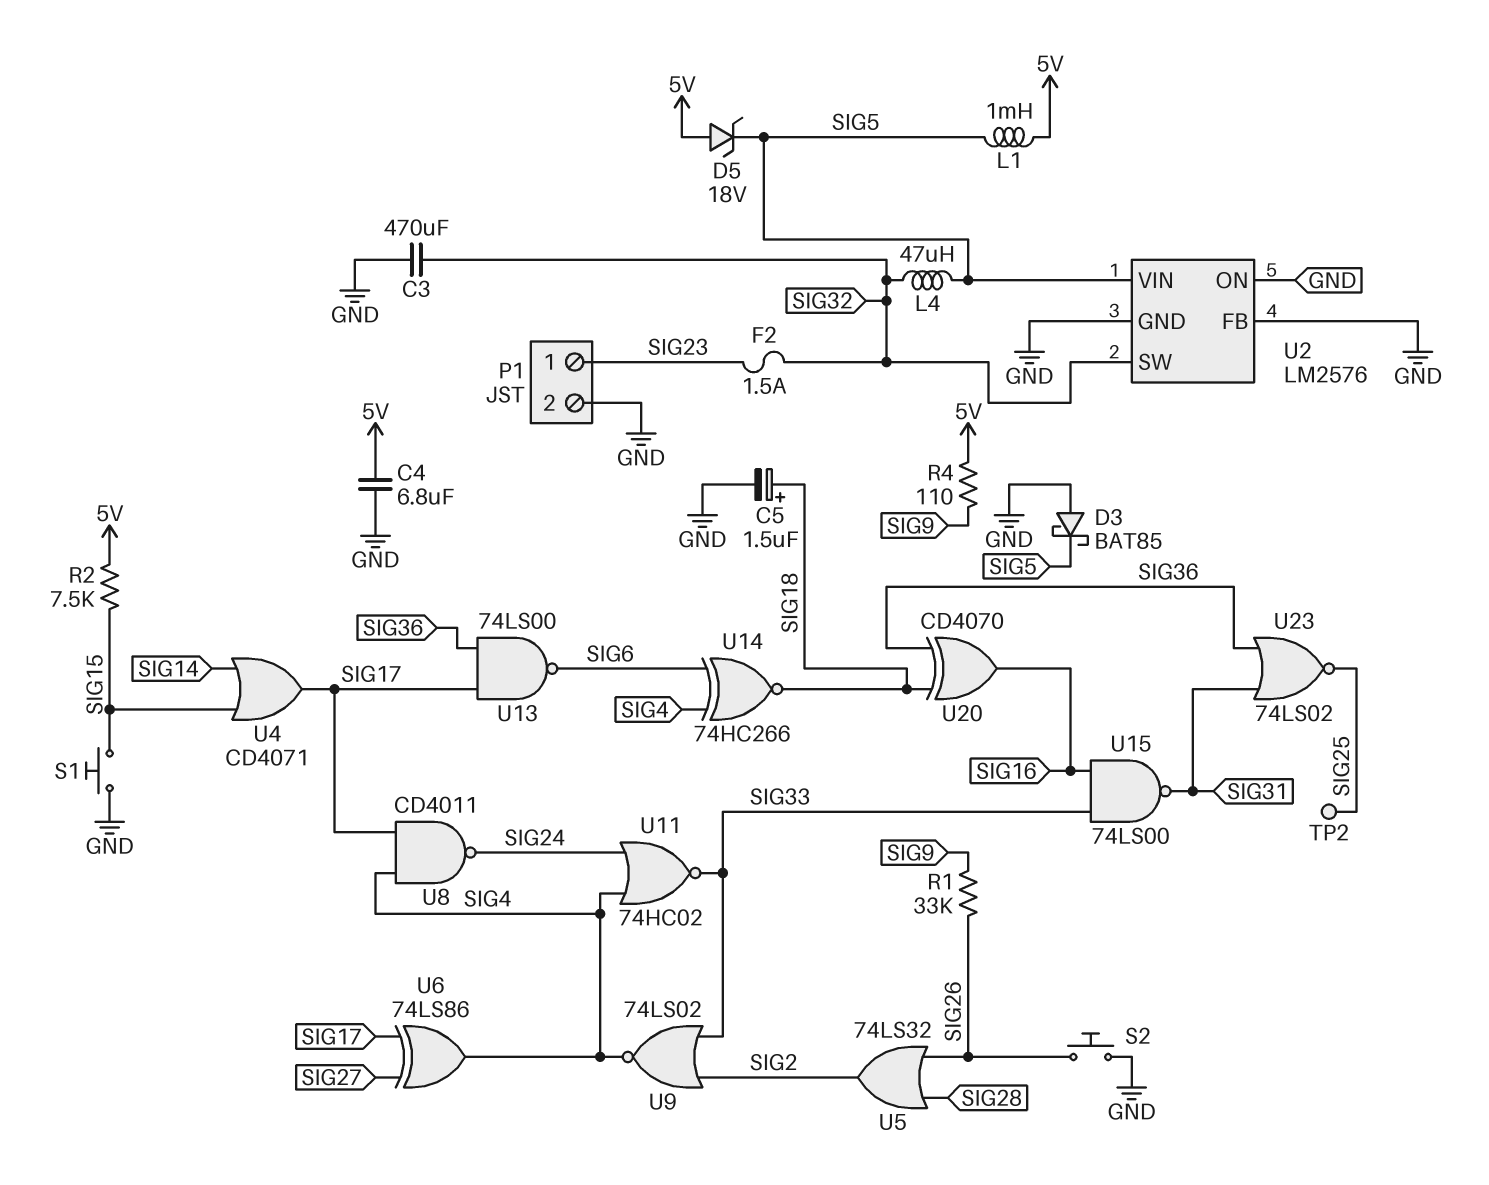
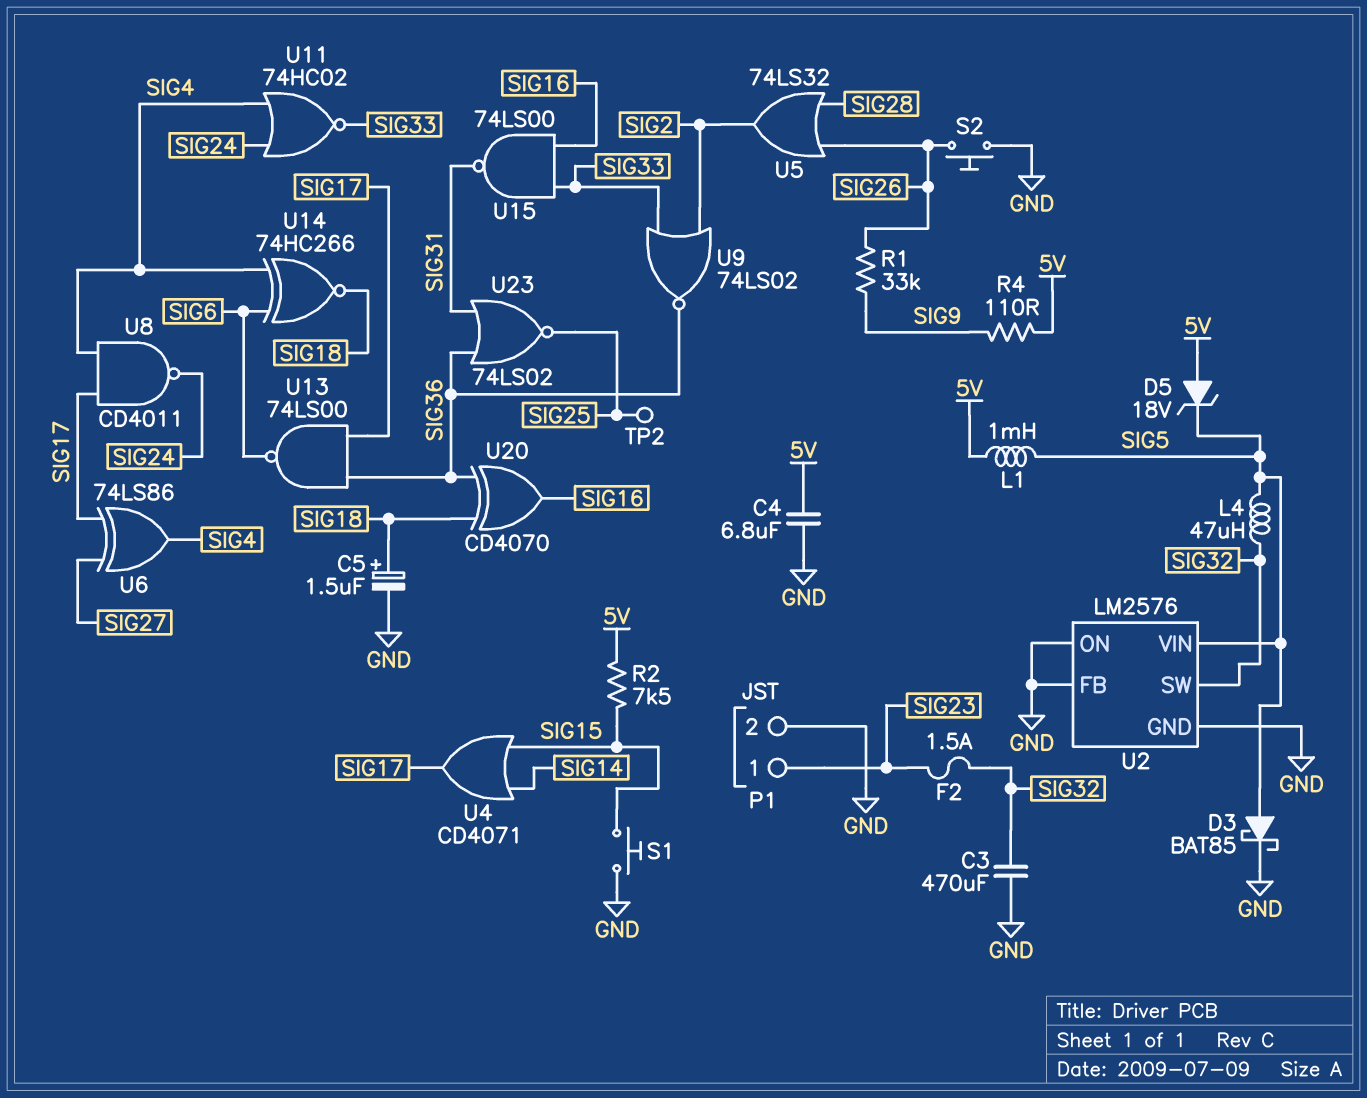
D3: schottky BAT85 (A GND, K SIG5) -> schottky BAT85 (A SIG5, K GND)
U9: NOR 74LS02 (in SIG2, in SIG33, out SIG4) -> NOR 74LS02 (in SIG2, in SIG33, out SIG36)

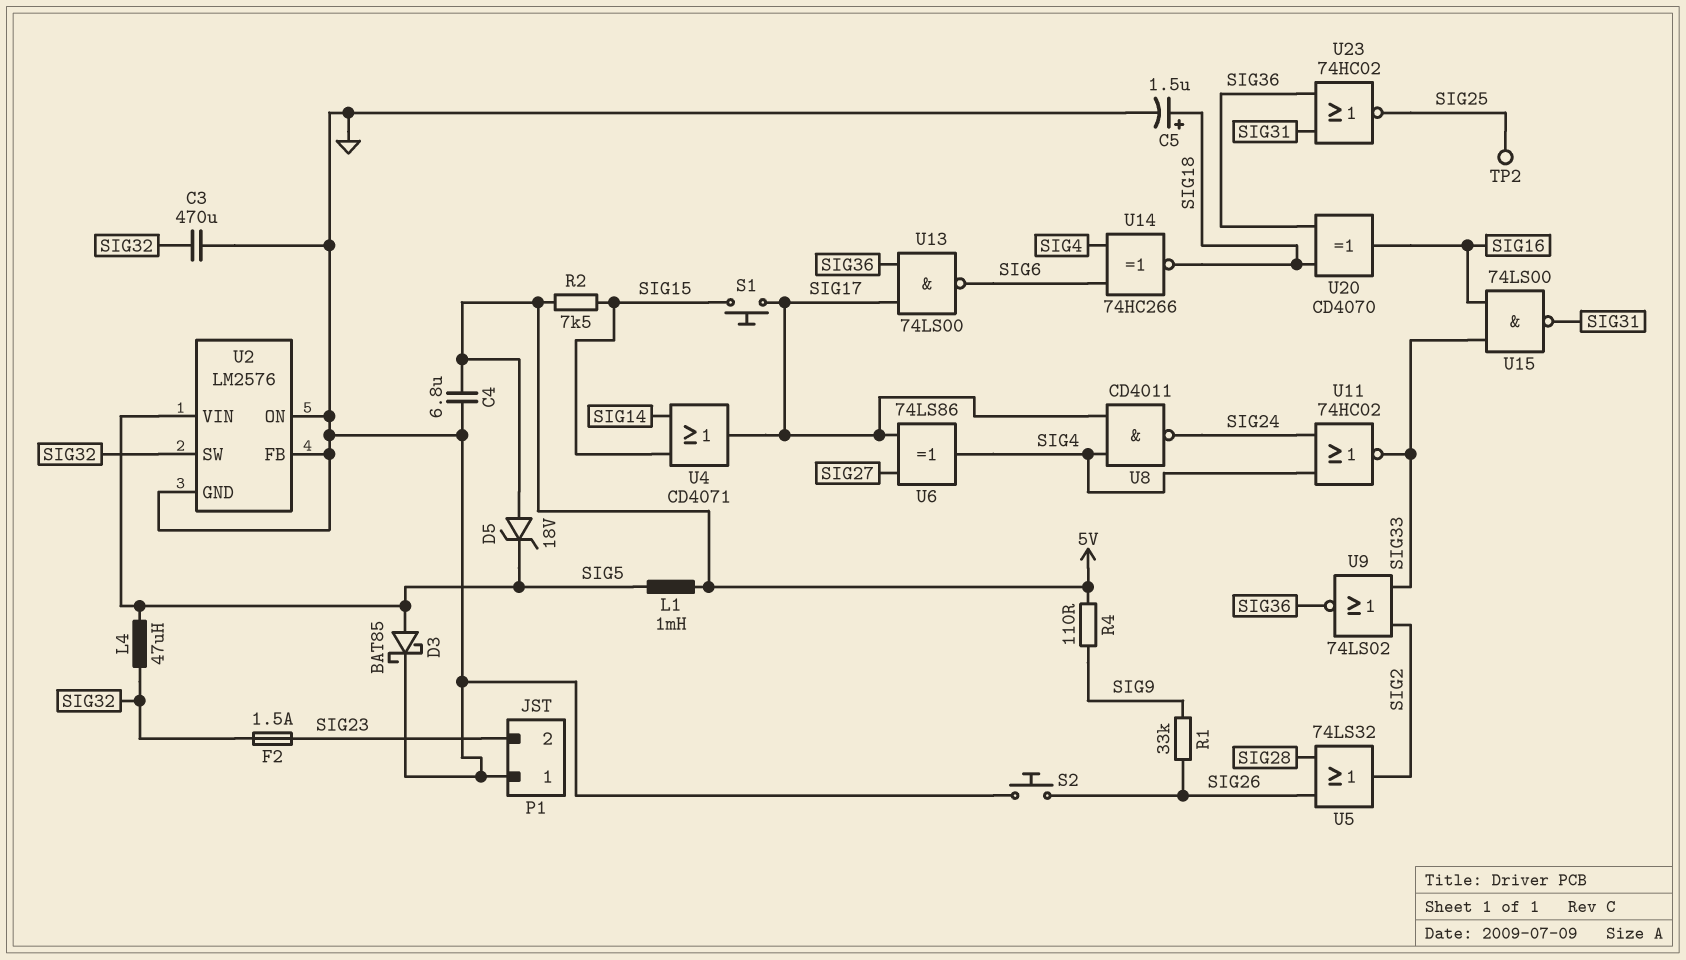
P1 pin 1: SIG23 -> GND
P1 pin 2: GND -> SIG23
S1: button (GND, SIG15) -> button (SIG15, SIG17)
U23: NOR 74LS02 (in SIG31, in SIG36, out SIG25) -> NOR 74HC02 (in SIG31, in SIG36, out SIG25)

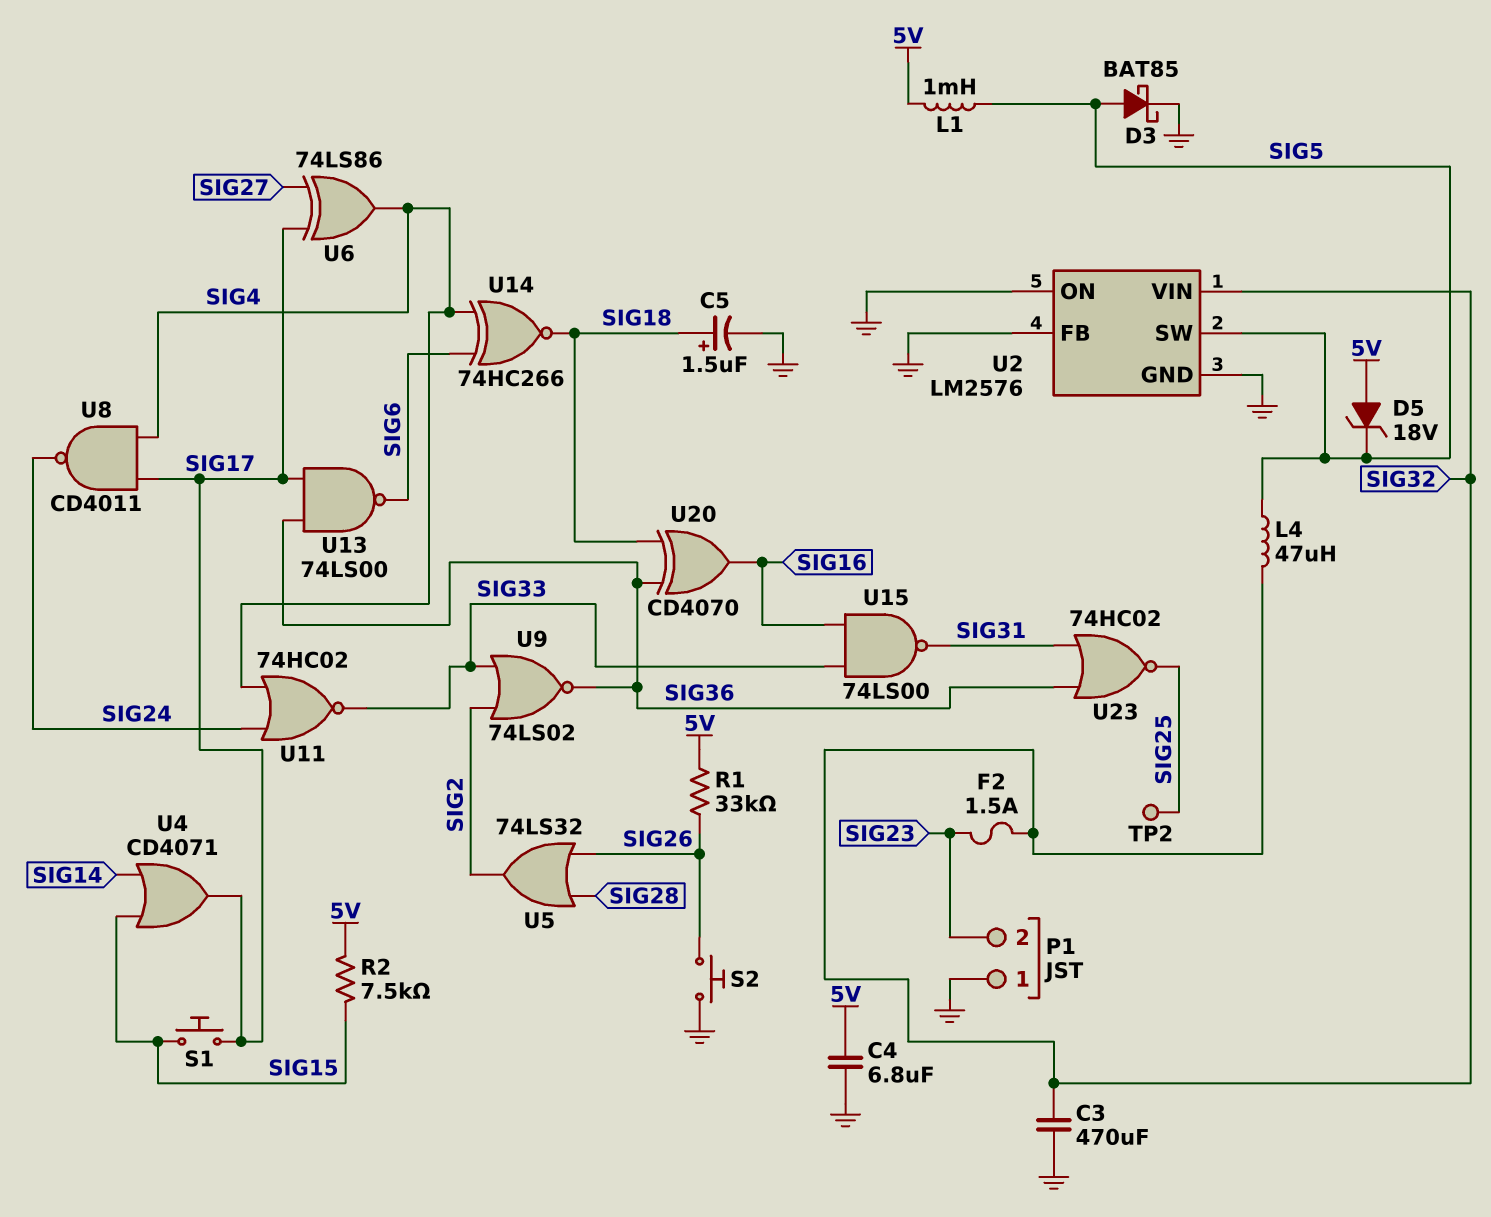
R1: 33k (SIG9, SIG26) -> 33k (5V, SIG26)
R4: 110 (5V, SIG9) -> none
U2 pin SW: SIG32 -> SIG5
U2 pin VIN: SIG5 -> SIG32

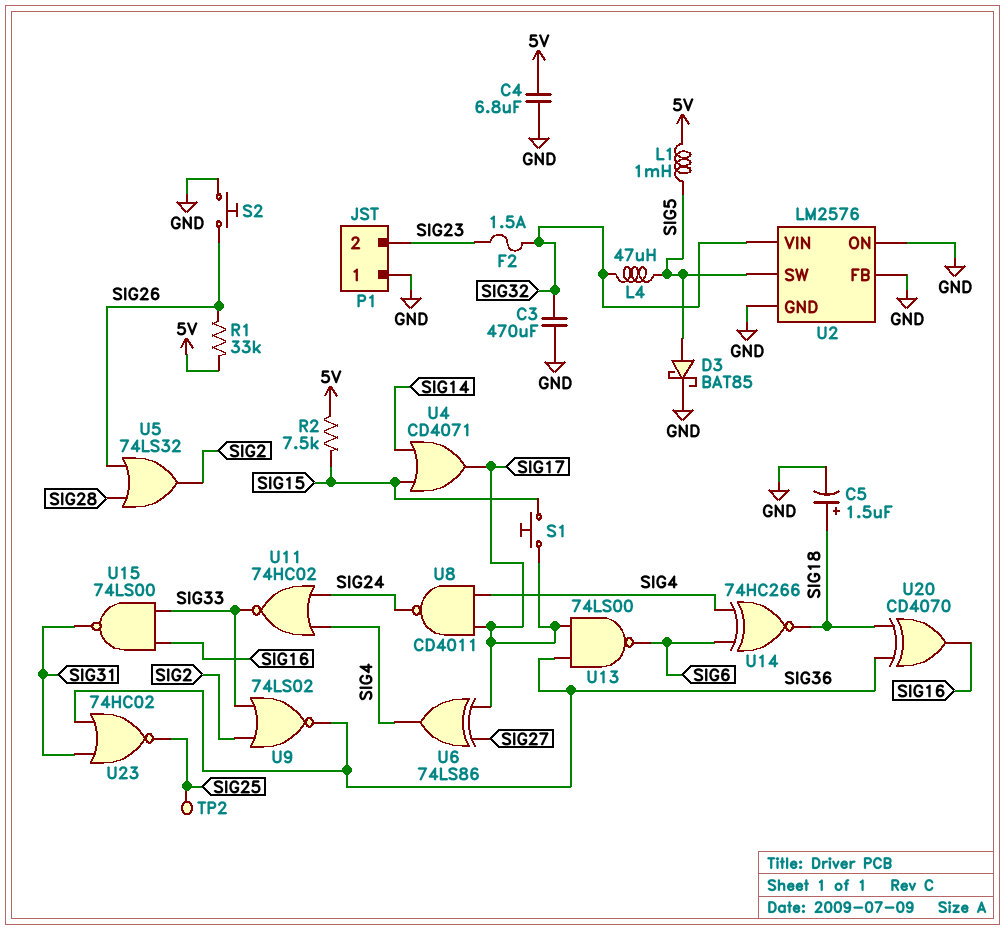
D5: zener 18V (A 5V, K SIG5) -> none

